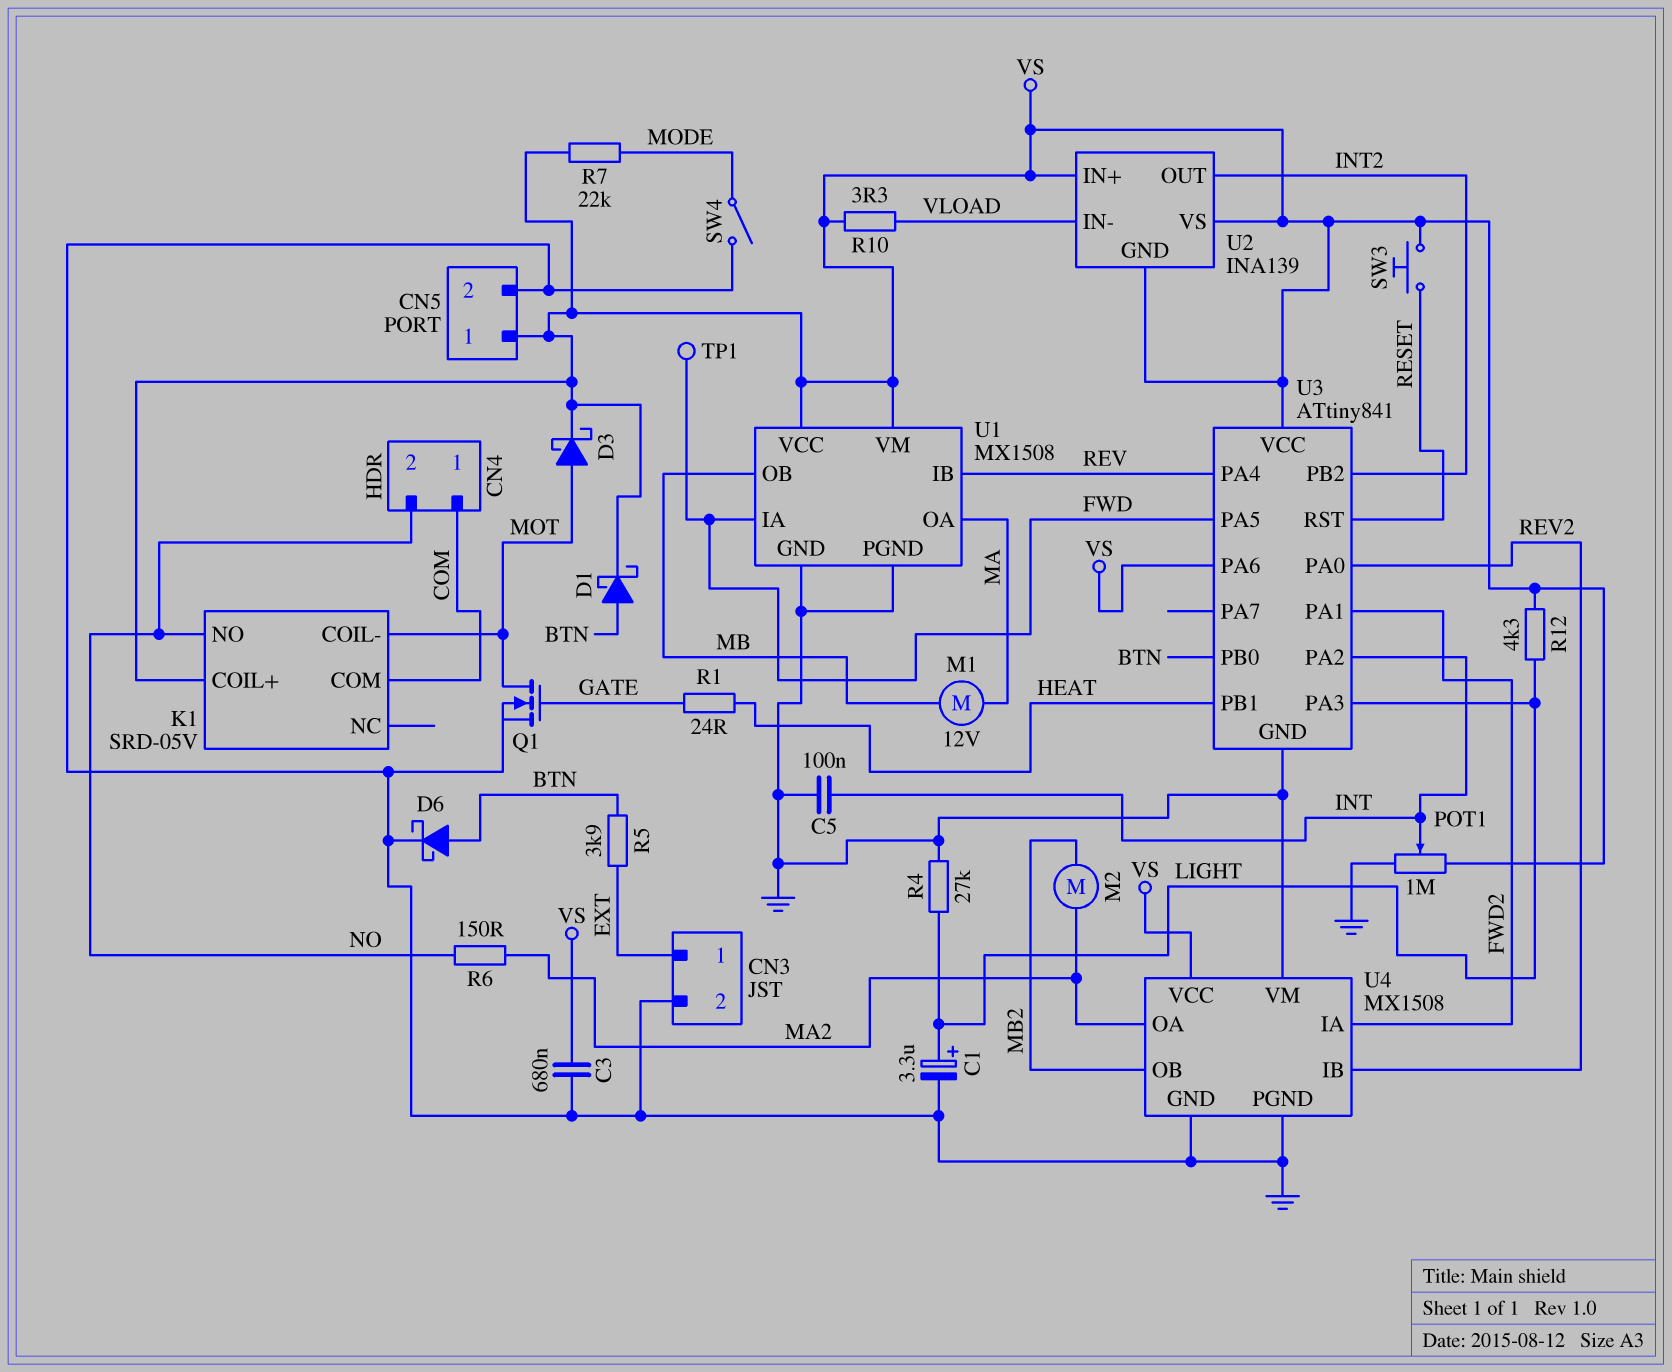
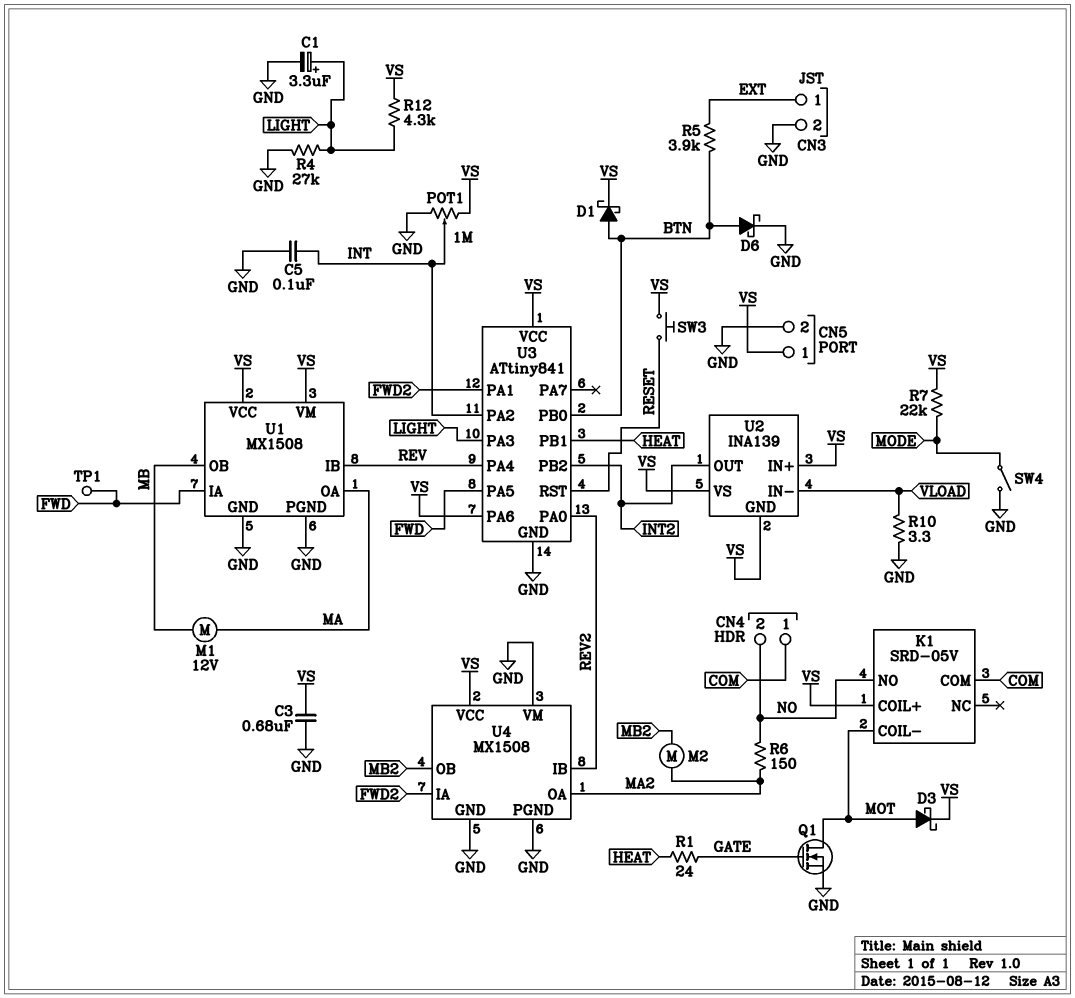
R10: 3.3 (VLOAD, VS) -> 3.3 (GND, VLOAD)

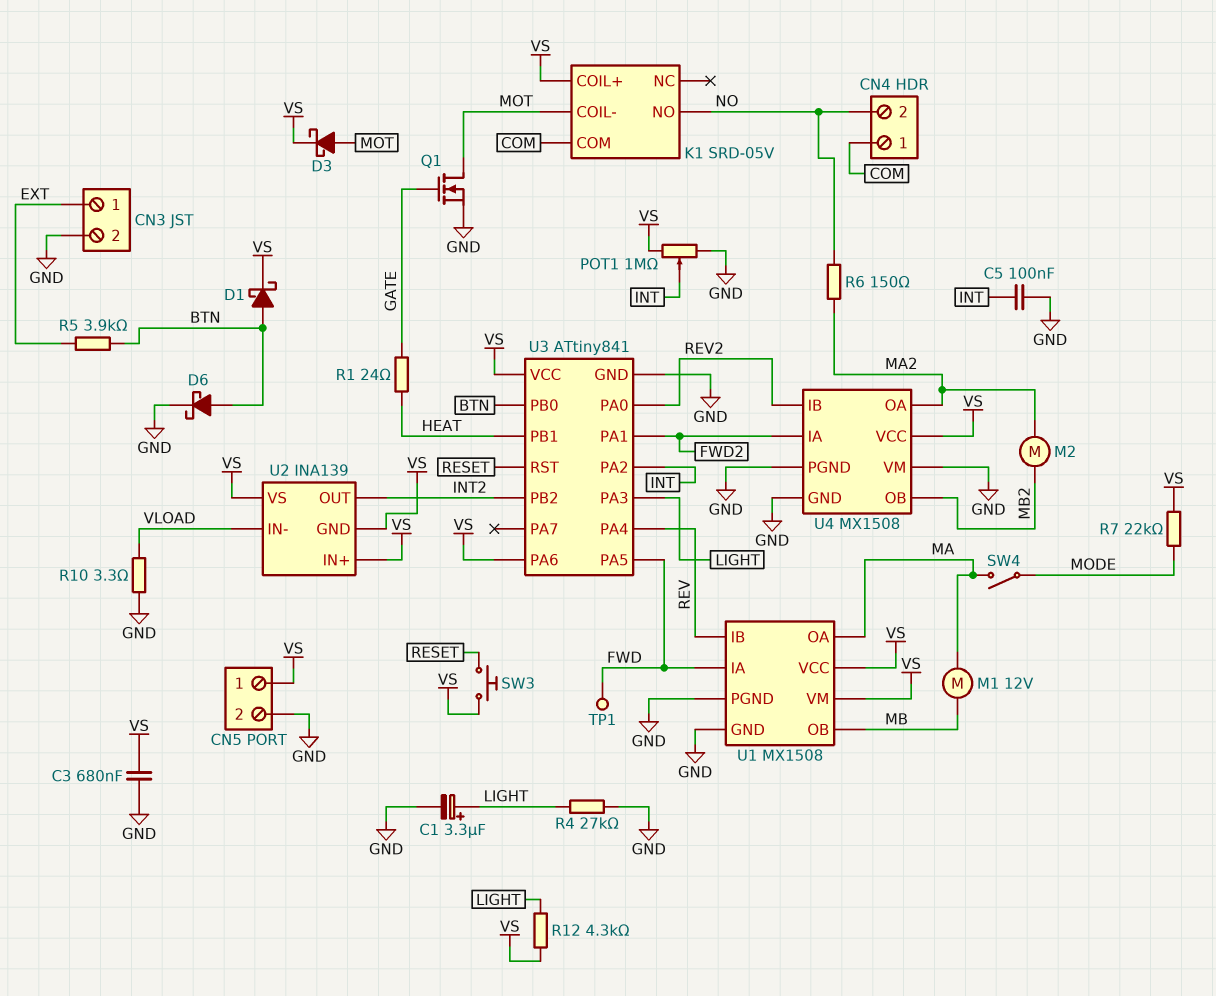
SW4: switch (GND, MODE) -> switch (MA, MODE)

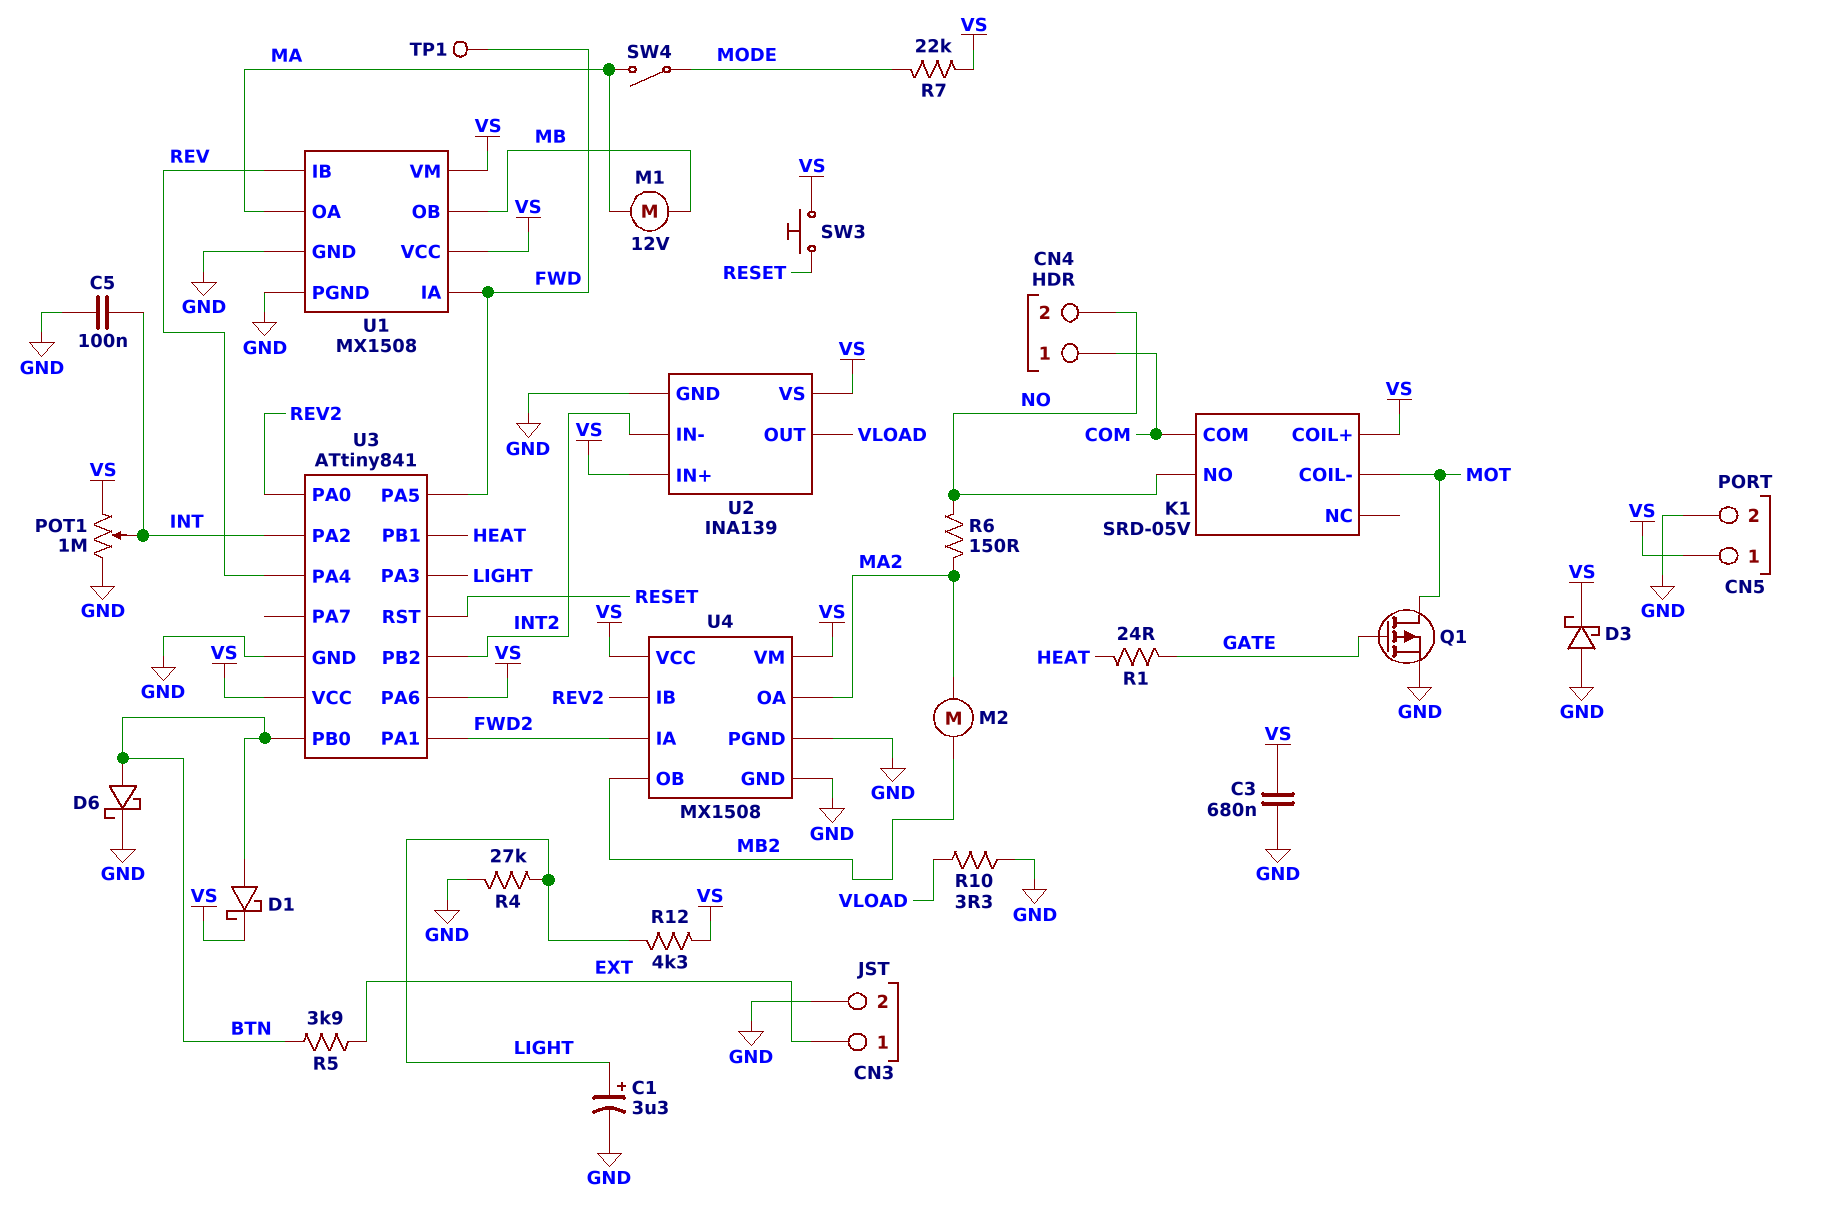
D3: schottky (A MOT, K VS) -> schottky (A GND, K VS)
Q1: NMOS (G GATE, D MOT, S GND) -> PMOS (G GATE, D MOT, S GND)
U2 pin GND: VS -> GND
U2 pin IN-: VLOAD -> INT2
U2 pin OUT: INT2 -> VLOAD
U4 pin VM: GND -> VS

